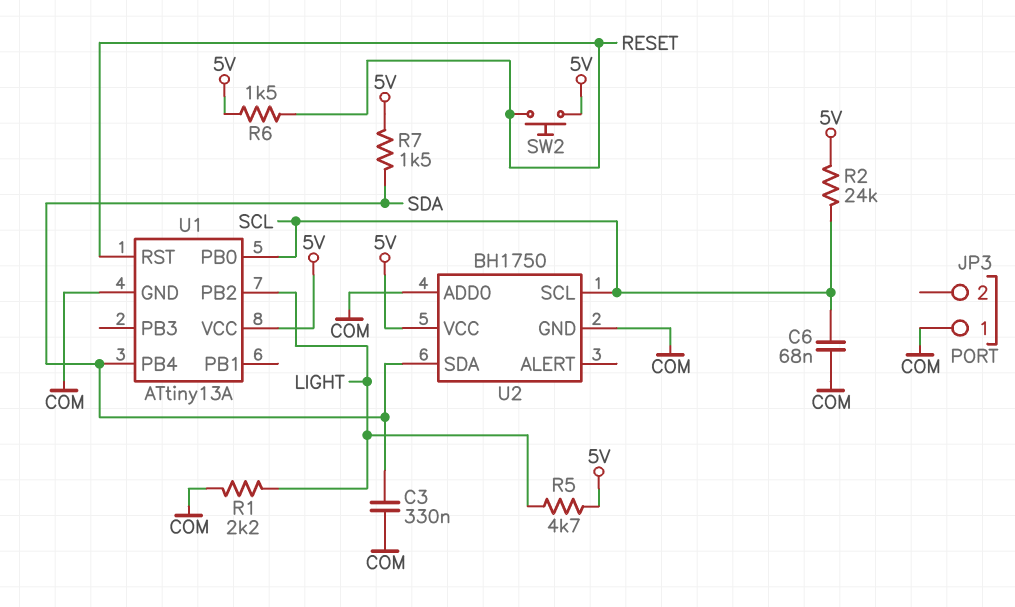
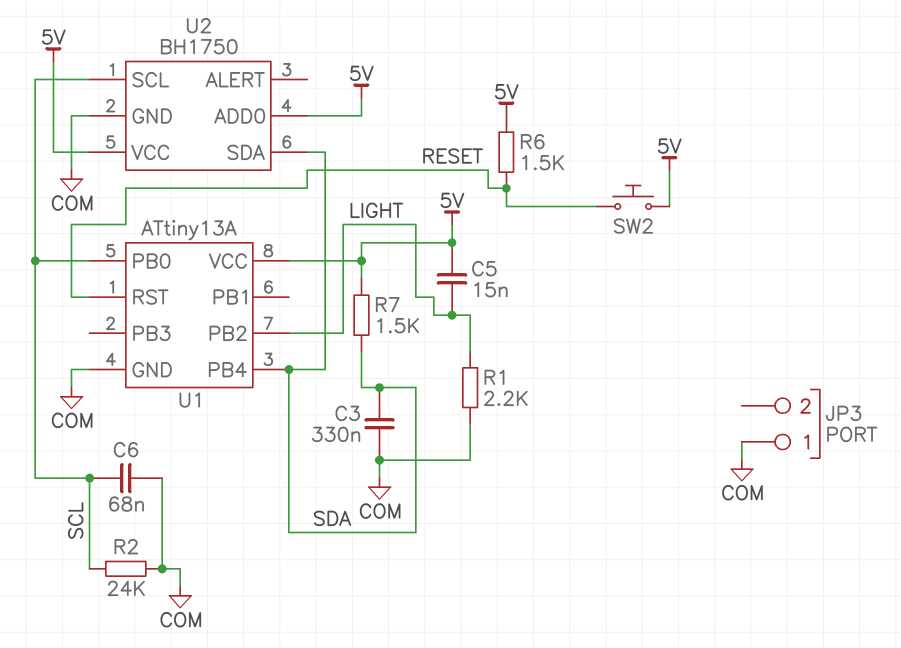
C5: none -> 15nF (5V, LIGHT)
R2: 24k (5V, SCL) -> 24k (COM, SCL)
R5: 4.7k (5V, LIGHT) -> none
U2 pin ADD0: COM -> 5V

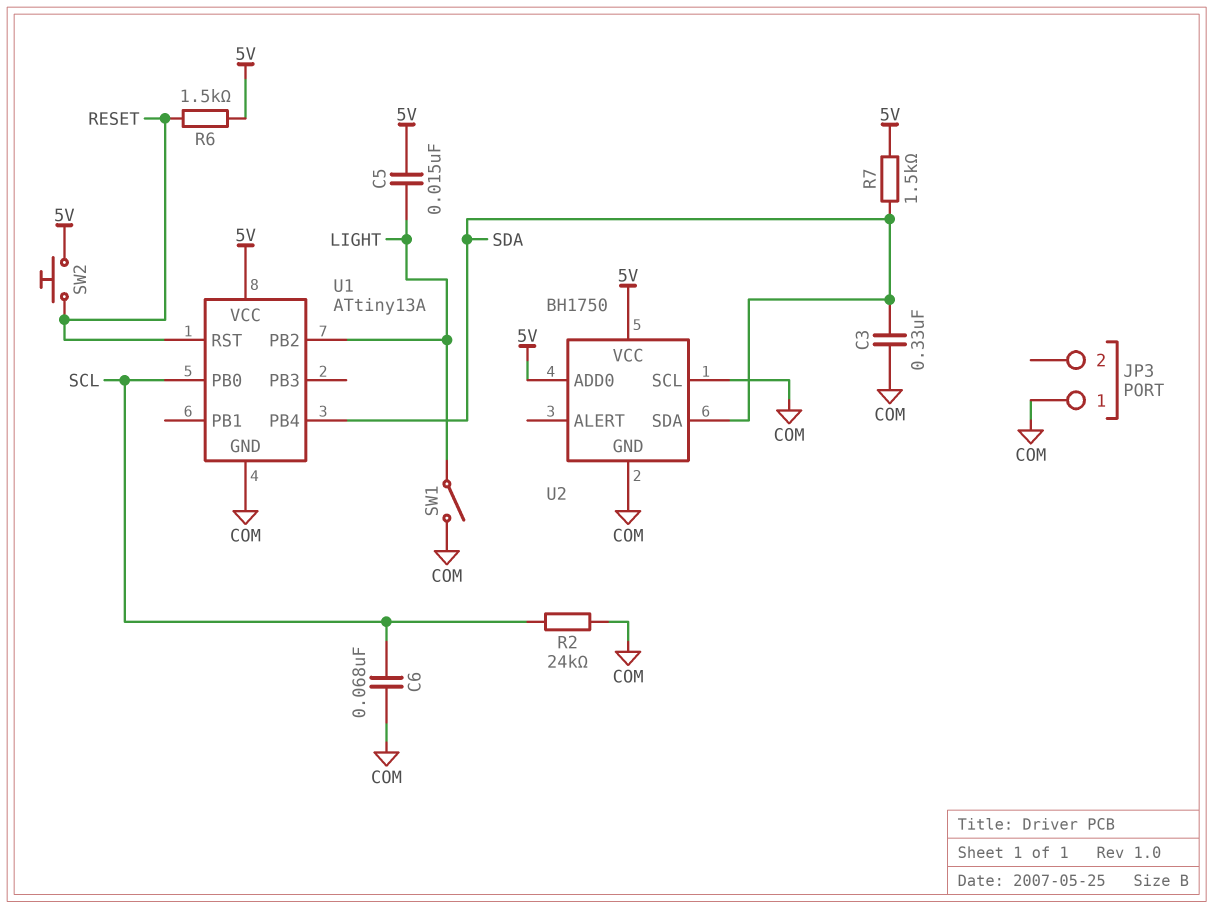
R1: 2.2k (COM, LIGHT) -> none
SW1: none -> switch (COM, LIGHT)
U2 pin SCL: SCL -> COM

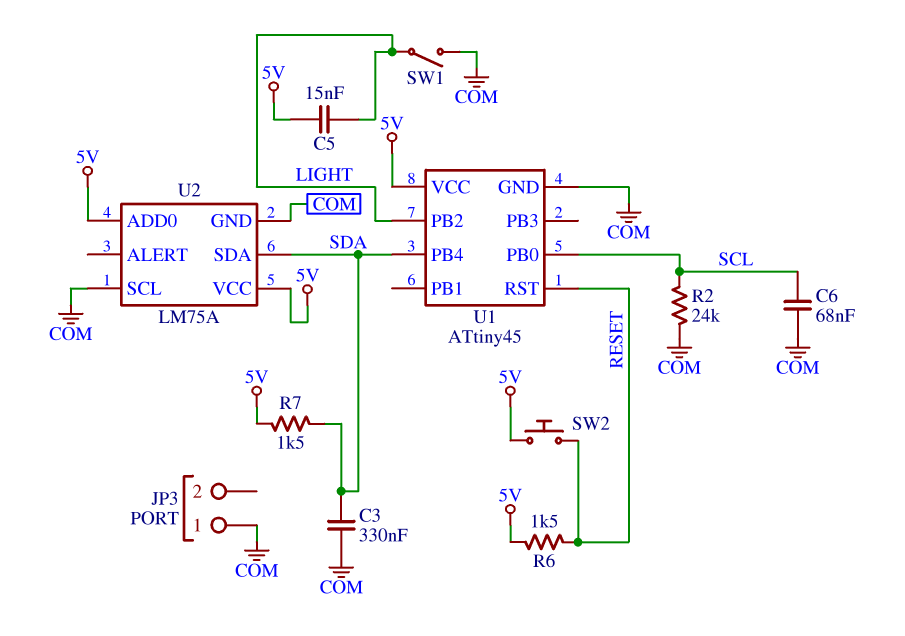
U1: ATtiny13A -> ATtiny45
U2: BH1750 -> LM75A

